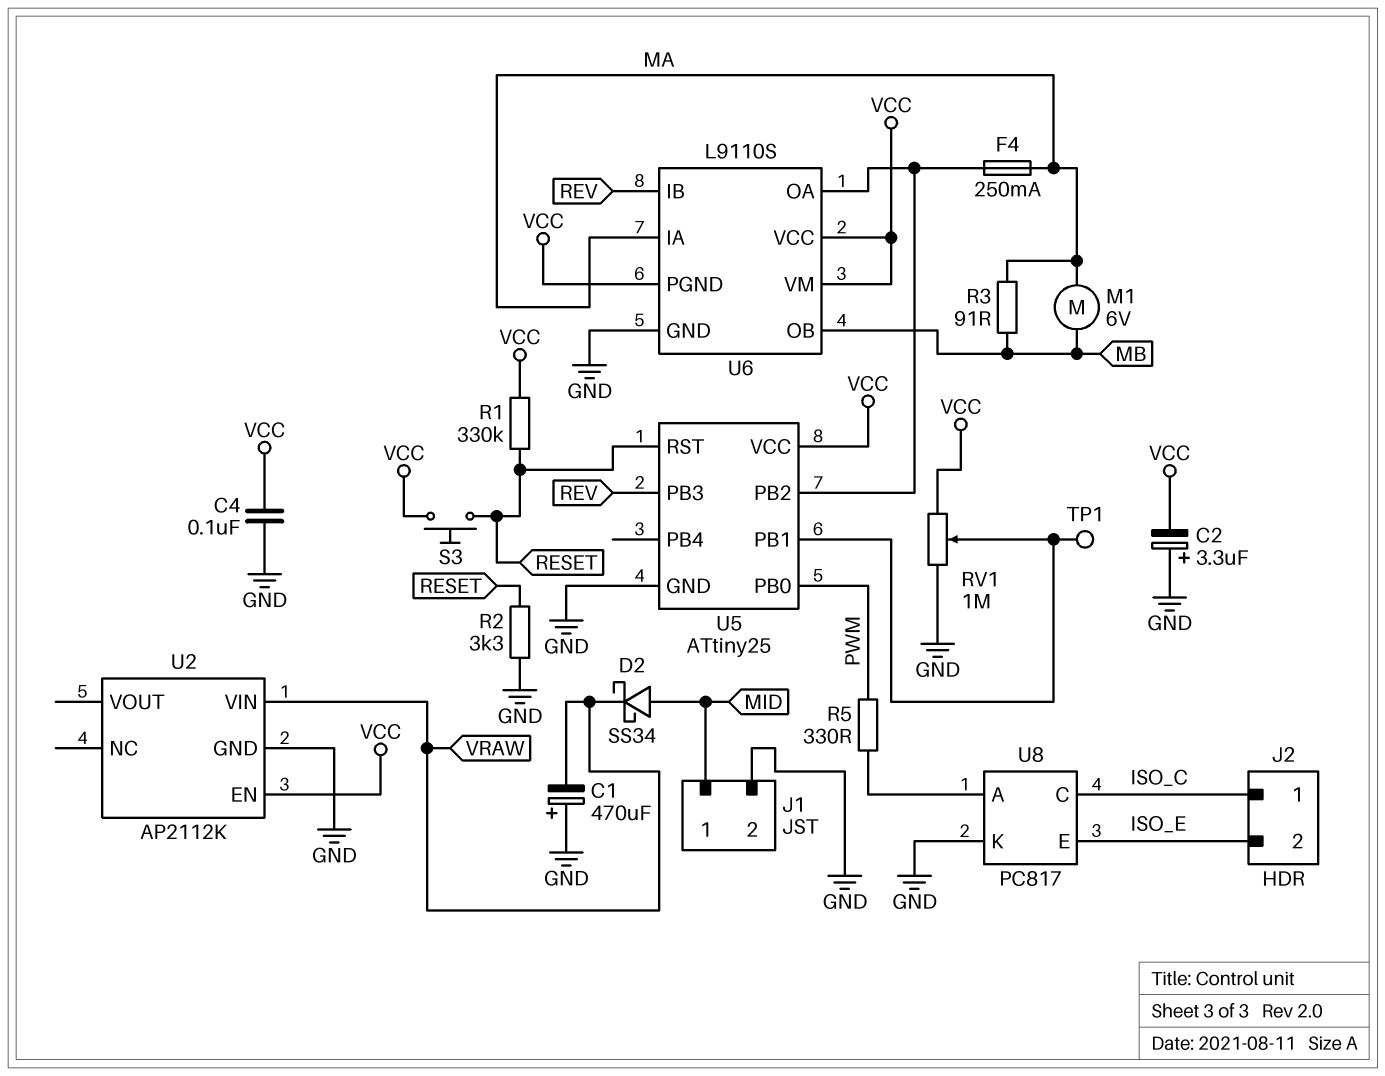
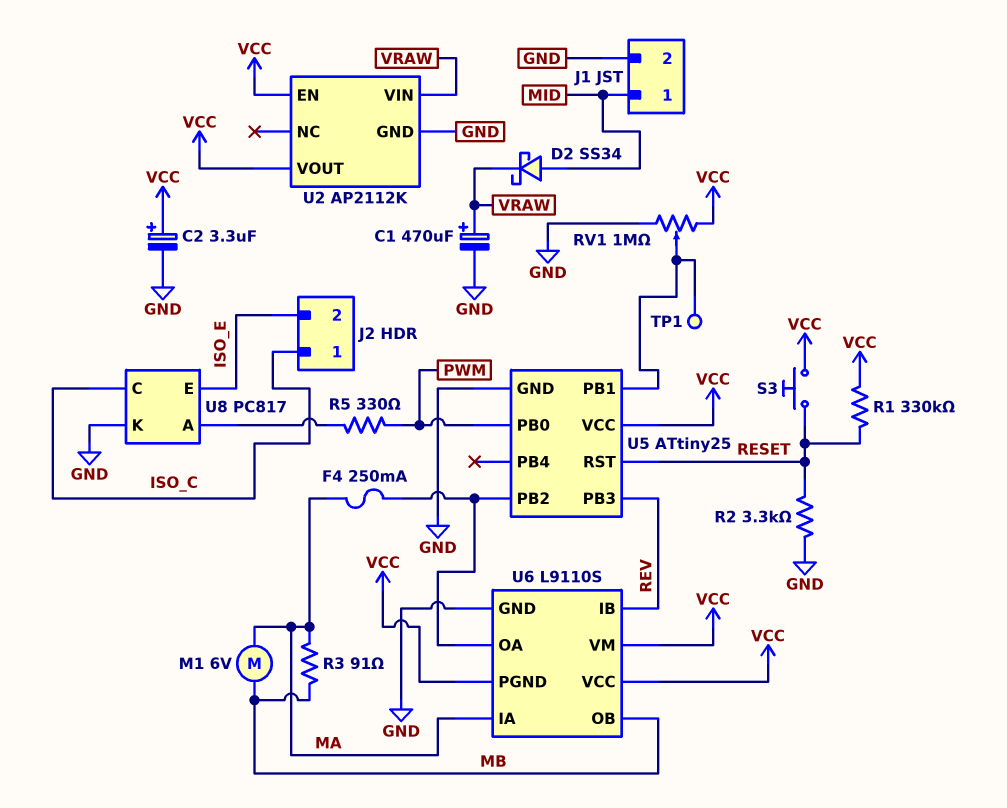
C1: 470uF (plus GND, minus VRAW) -> 470uF (plus VRAW, minus GND)
C2: 3.3uF (plus GND, minus VCC) -> 3.3uF (plus VCC, minus GND)
C4: 100nF (GND, VCC) -> none
U2 pin VOUT: none -> VCC

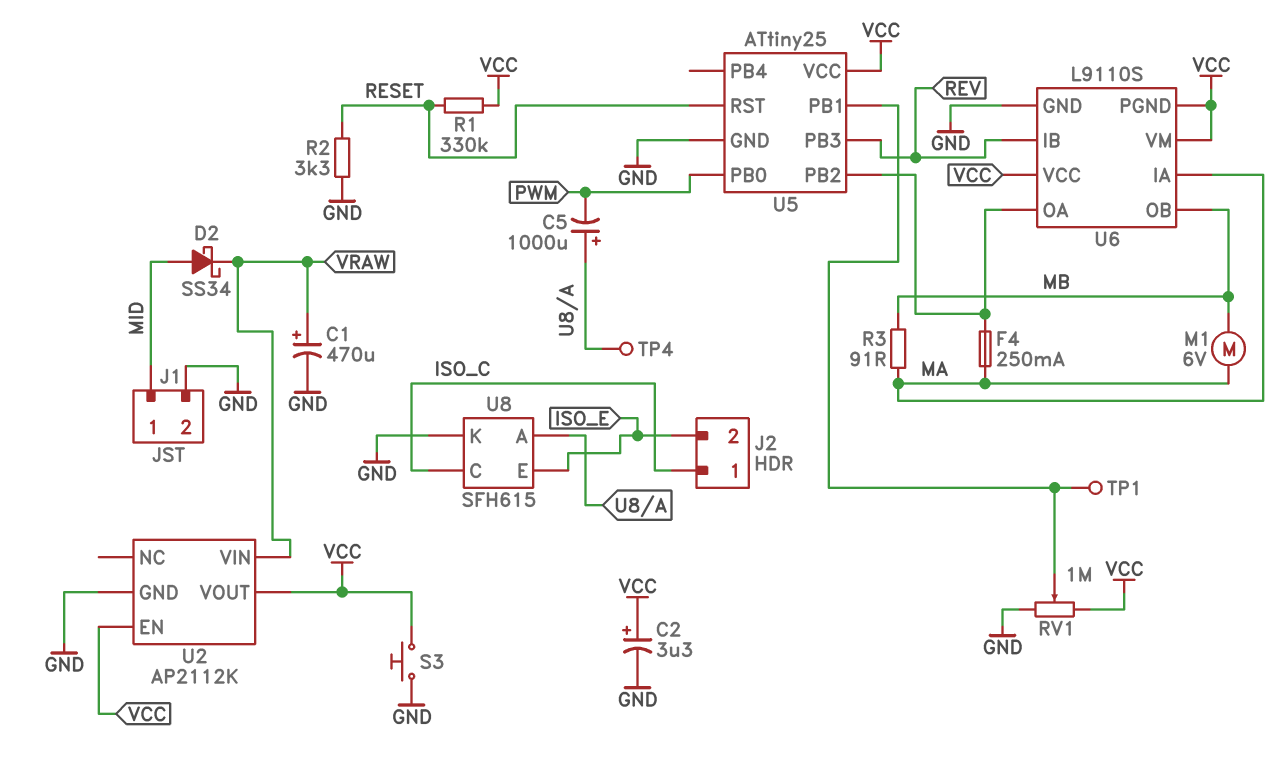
C5: none -> 1000uF (plus U8/A, minus PWM)
R5: 330 (PWM, U8/A) -> none
S3: button (RESET, VCC) -> button (GND, VCC)
TP4: none -> test point (U8/A)
U8: PC817 -> SFH615

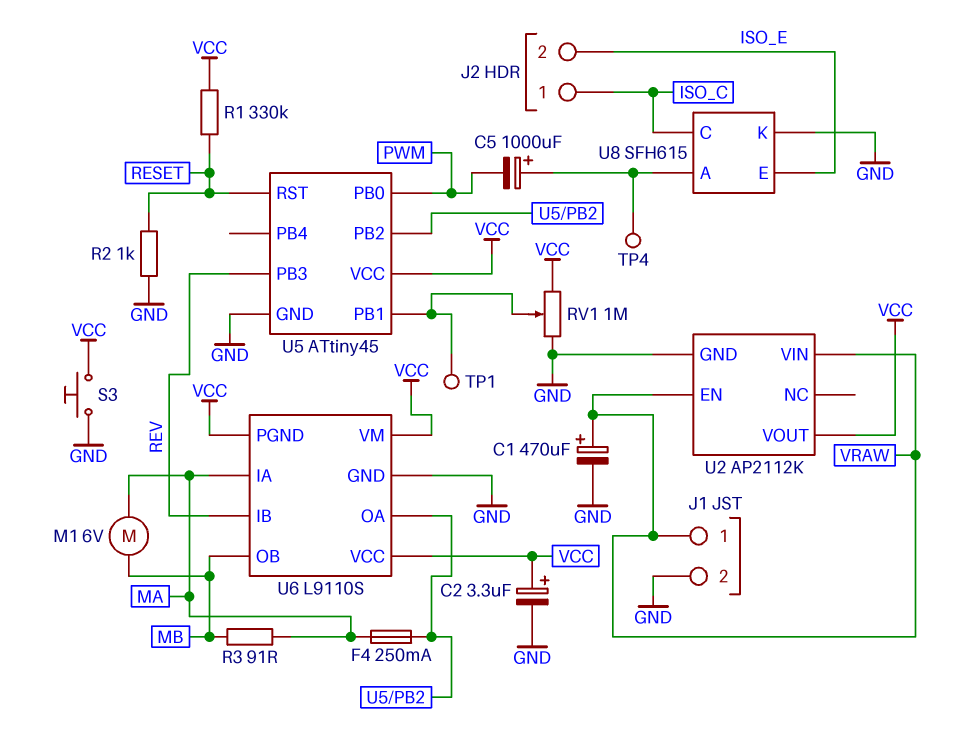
D2: schottky SS34 (A MID, K VRAW) -> none
J1 pin 1: MID -> VRAW
R2: 3.3k (GND, RESET) -> 1k (GND, RESET)
U2 pin EN: VCC -> VRAW
U5: ATtiny25 -> ATtiny45

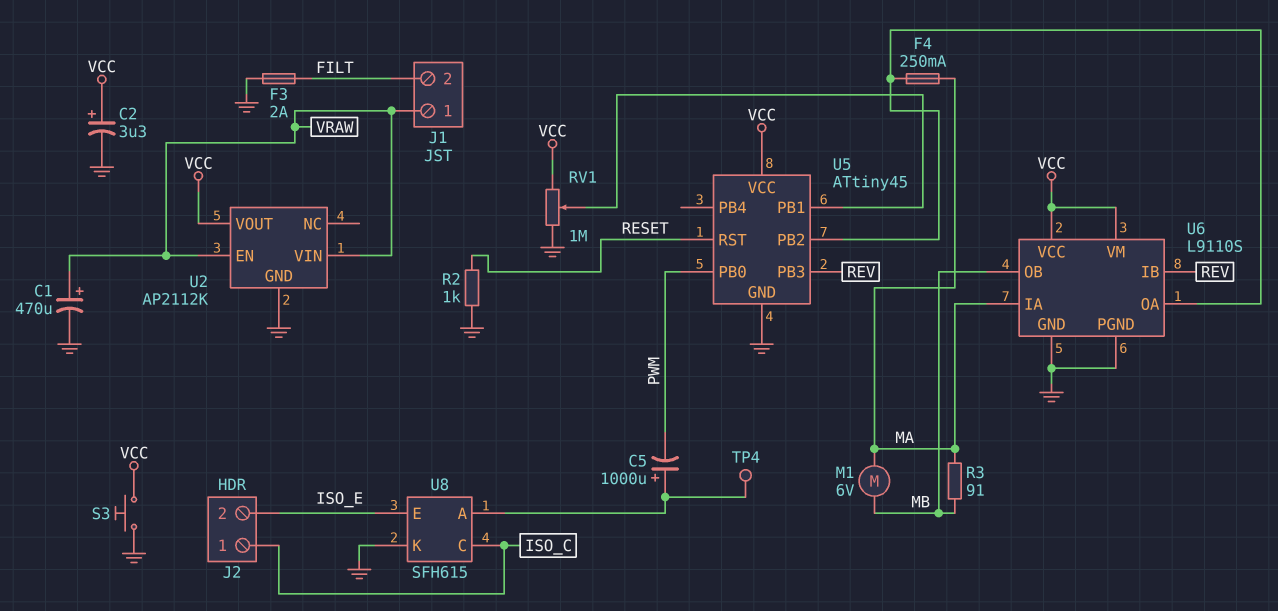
F3: none -> 2A (FILT, GND)
J1 pin 2: GND -> FILT
R1: 330k (RESET, VCC) -> none
TP1: test point (U5/PB1) -> none
U6 pin PGND: VCC -> GND

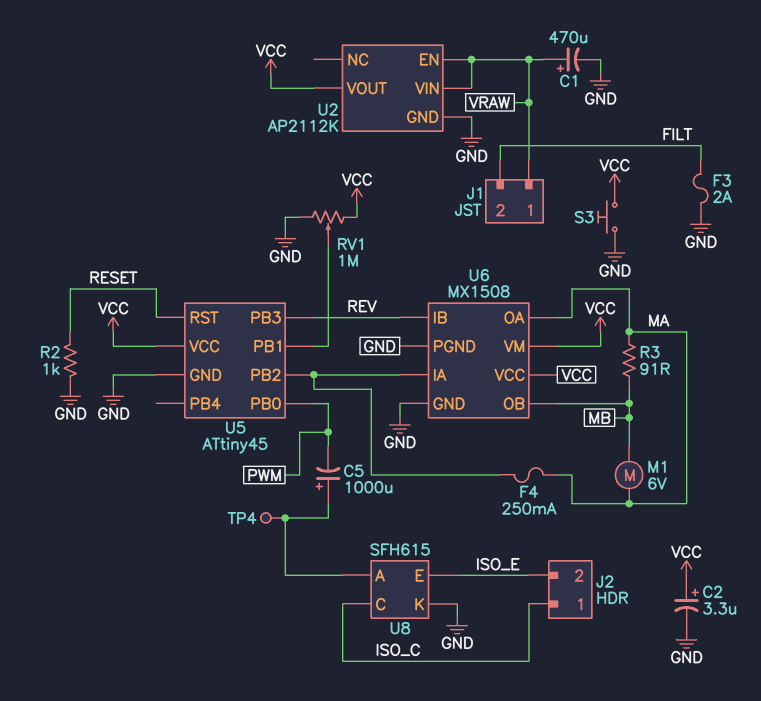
U6: L9110S -> MX1508
U6 pin IA: MA -> U5/PB2
U6 pin OA: U5/PB2 -> MA

